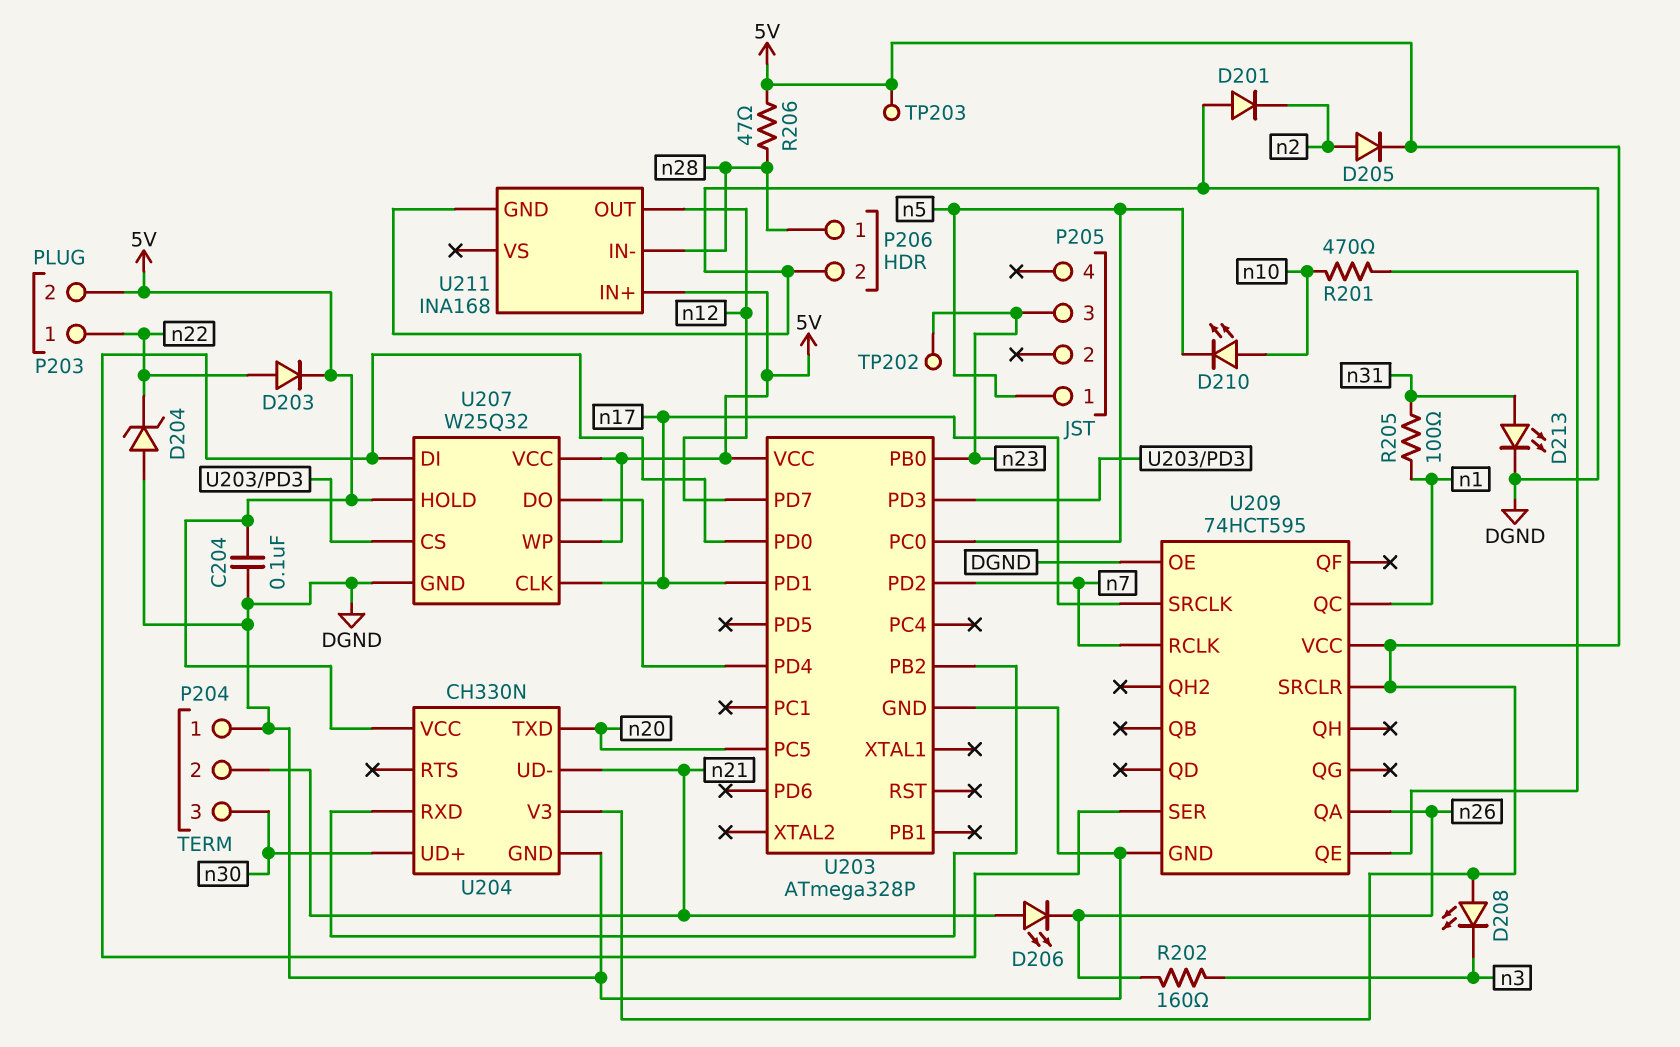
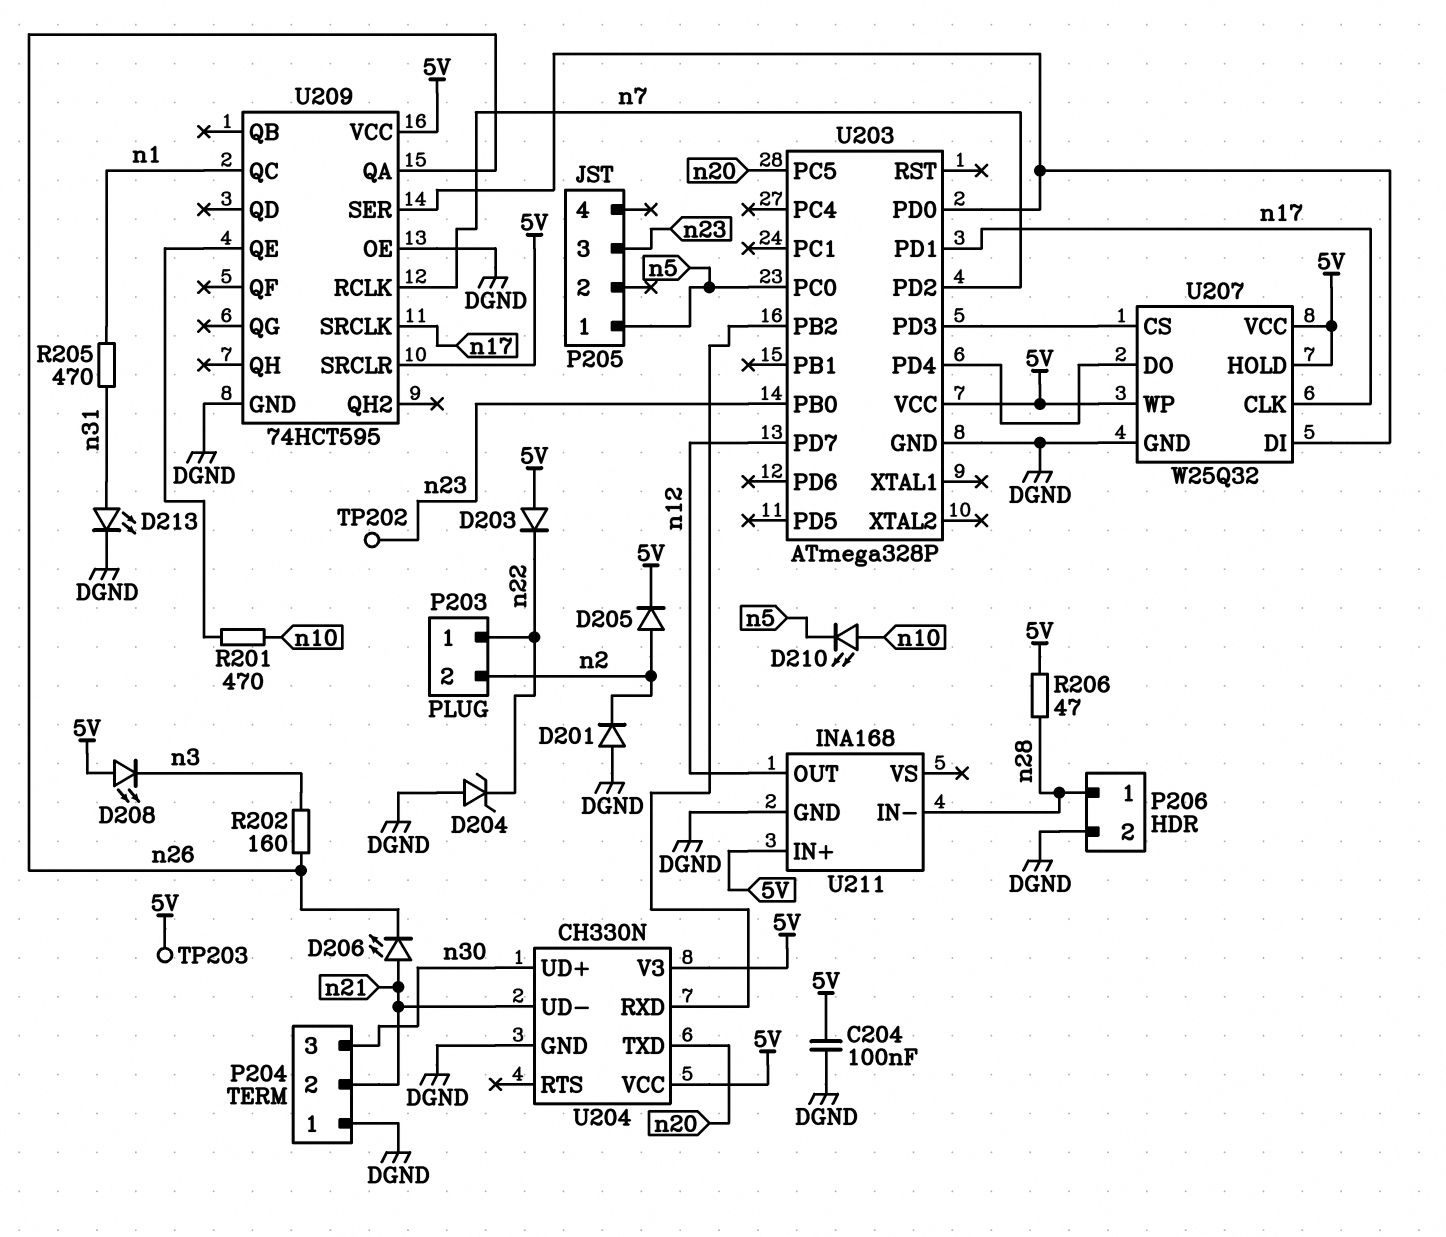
D203: diode (A n22, K 5V) -> diode (A 5V, K n22)
P203 pin 2: 5V -> n2
R205: 100 (n1, n31) -> 470 (n1, n31)

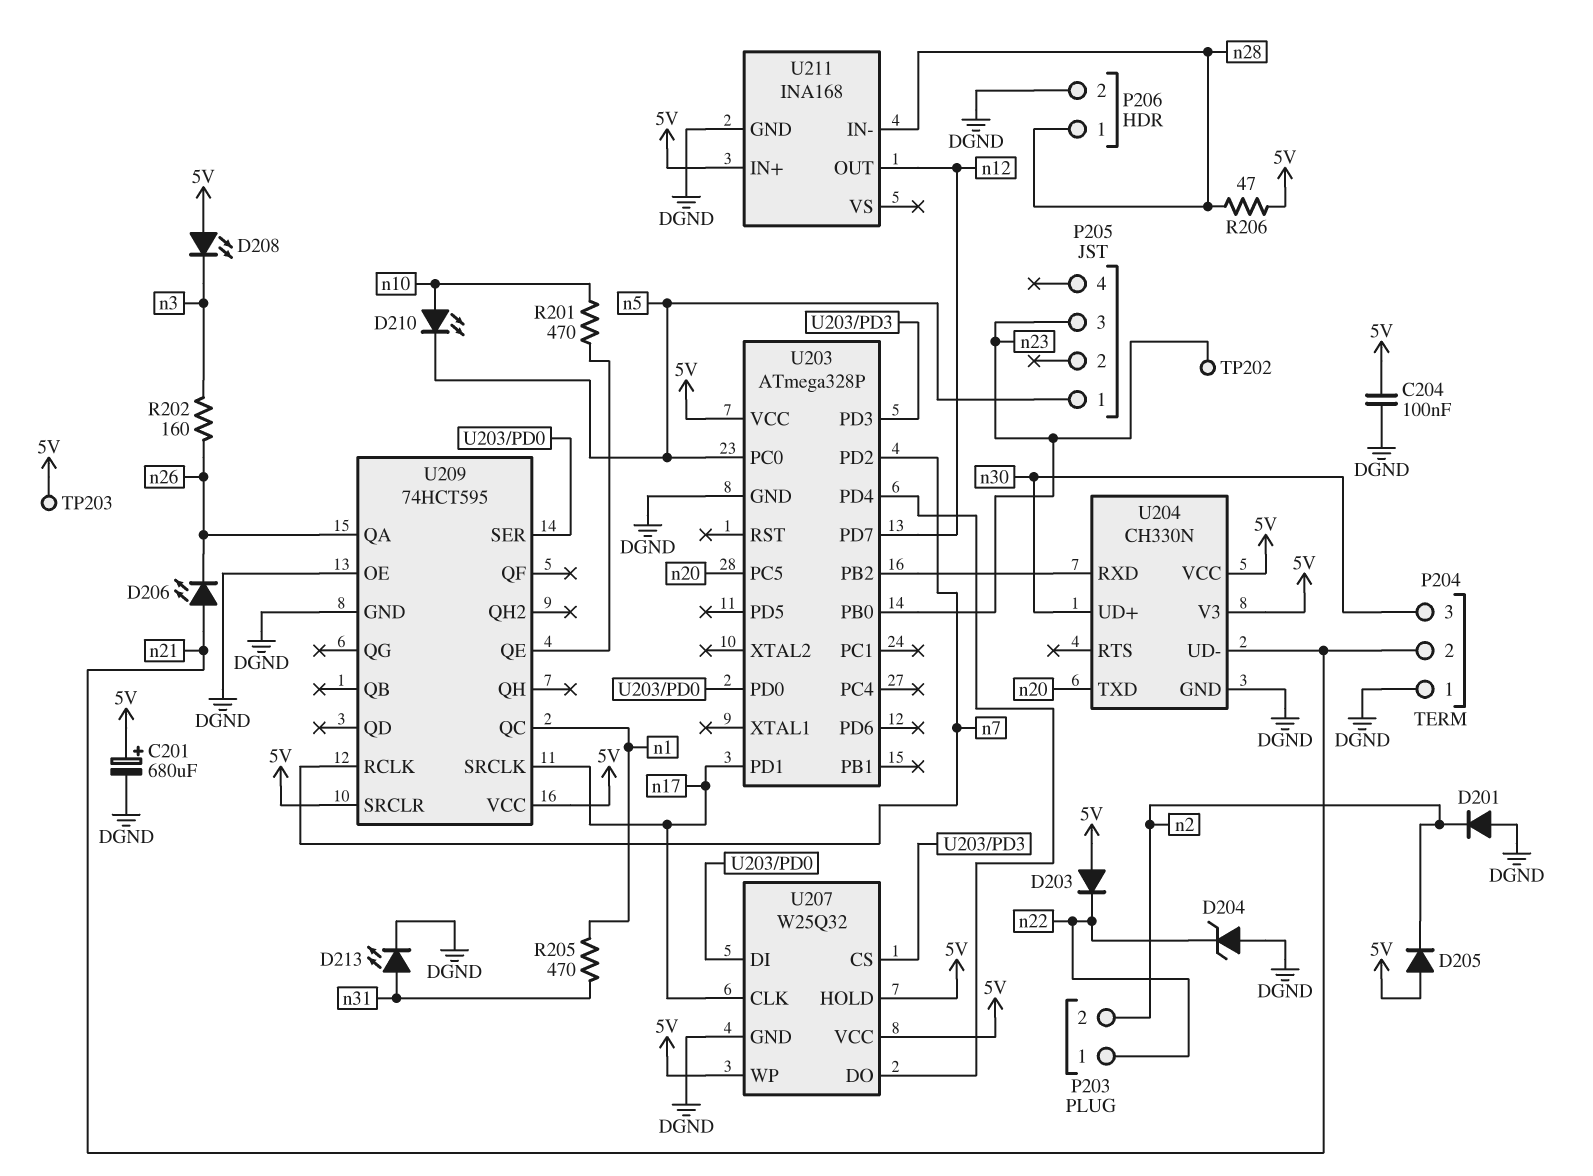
C201: none -> 680uF (plus 5V, minus DGND)
D205: diode (A n2, K 5V) -> diode (A 5V, K n2)

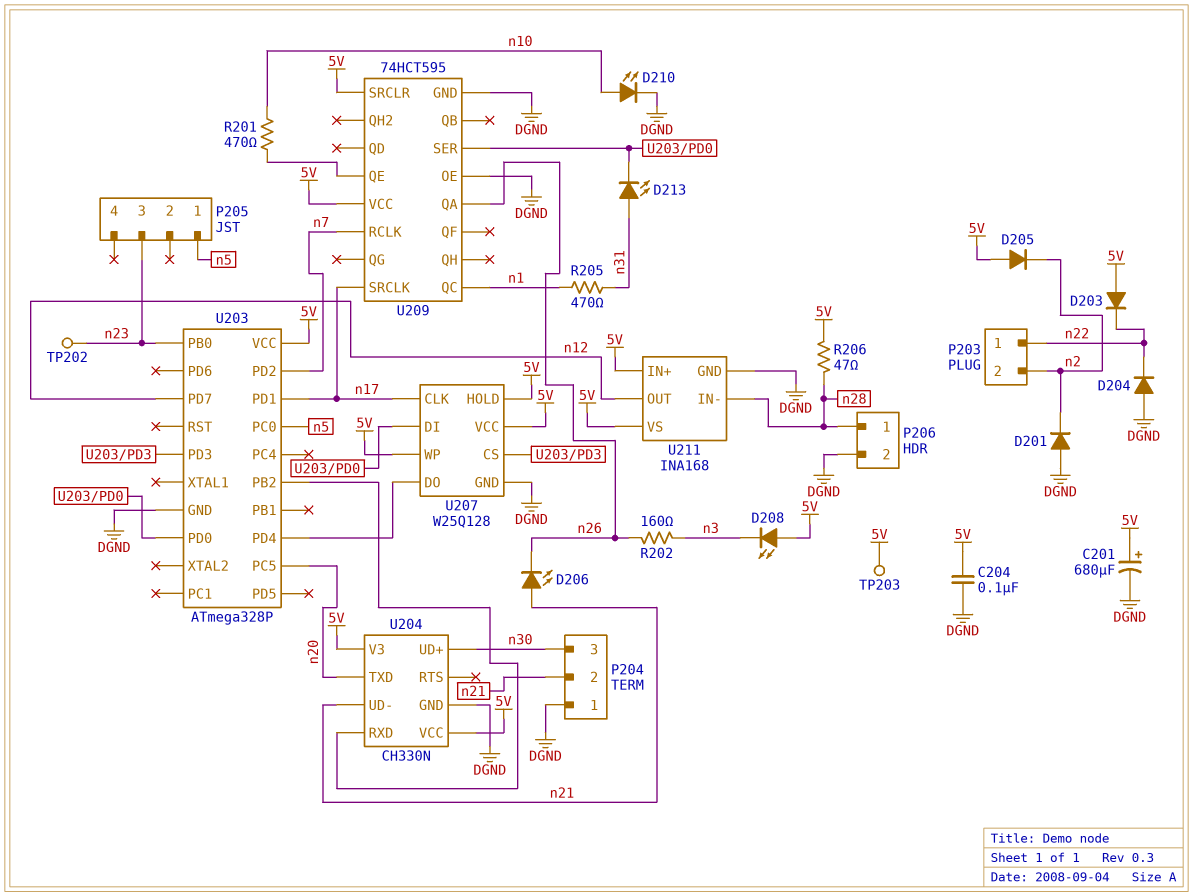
D204: zener (A DGND, K n22) -> diode (A DGND, K n22)
D210: LED (A n10, K n5) -> LED (A n10, K DGND)
D213: LED (A n31, K DGND) -> LED (A n31, K U203/PD0)
U207: W25Q32 -> W25Q128
U211 pin VS: none -> 5V

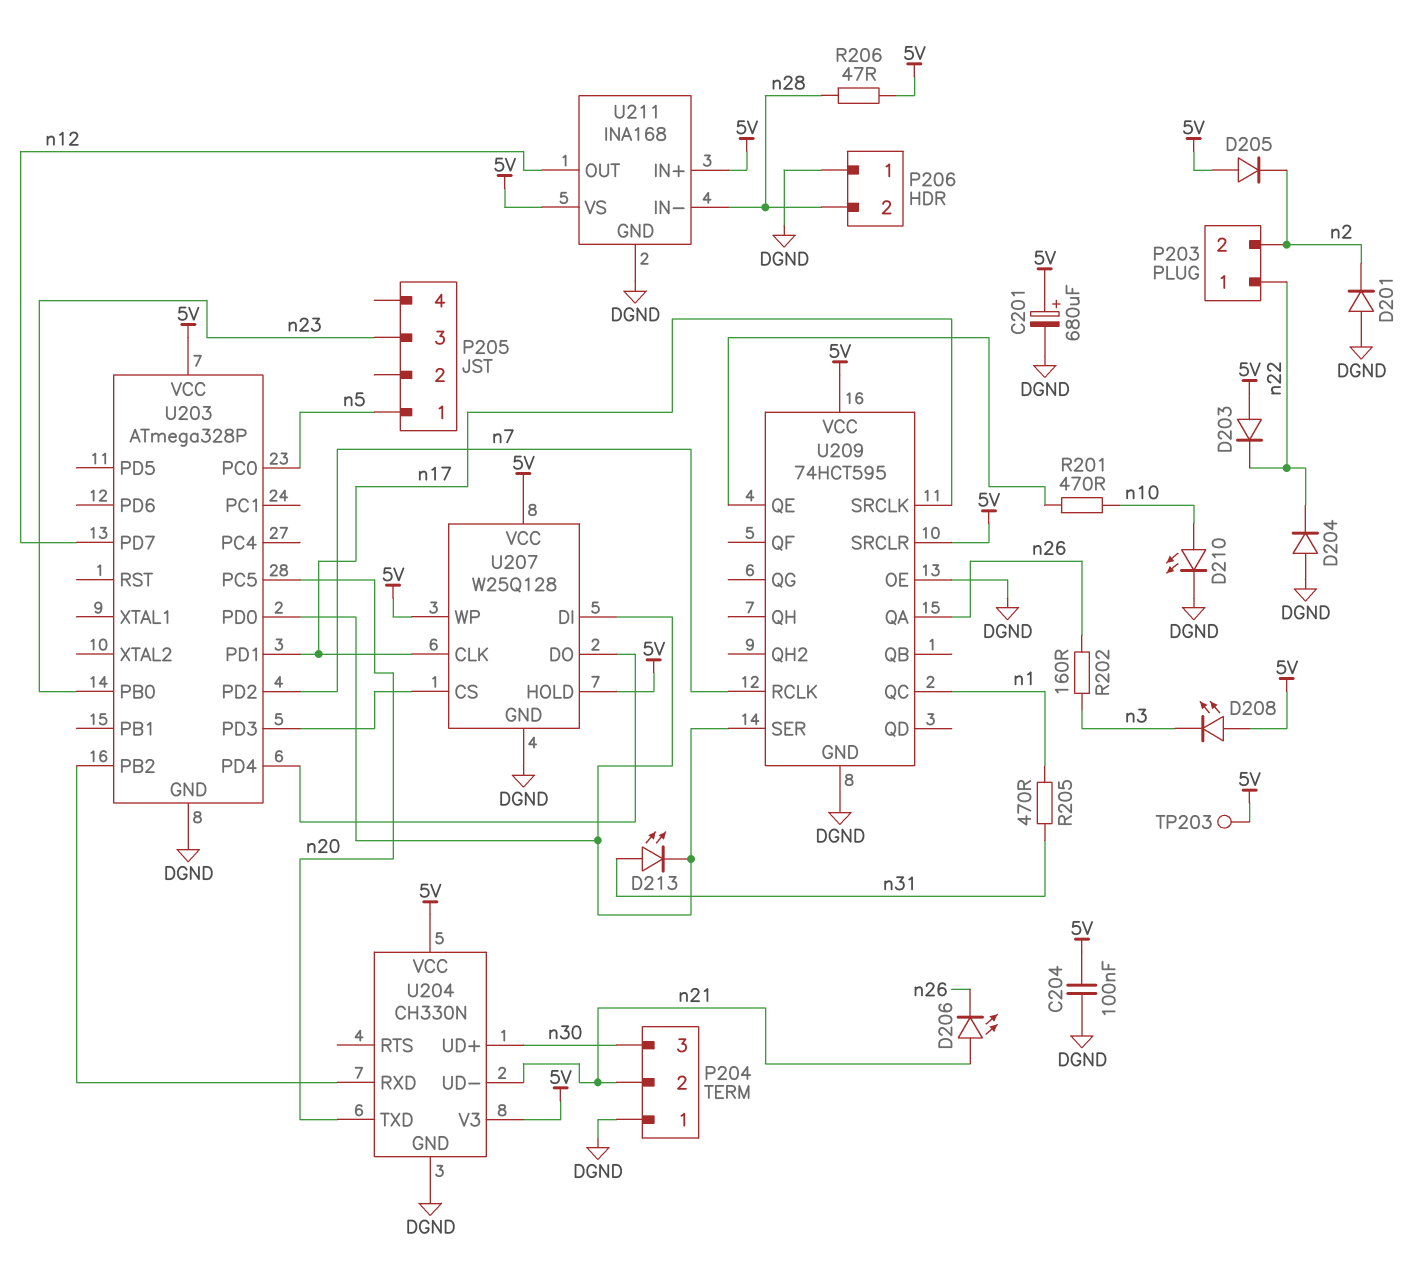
P206 pin 1: n28 -> DGND
P206 pin 2: DGND -> n28
TP202: test point (n23) -> none

